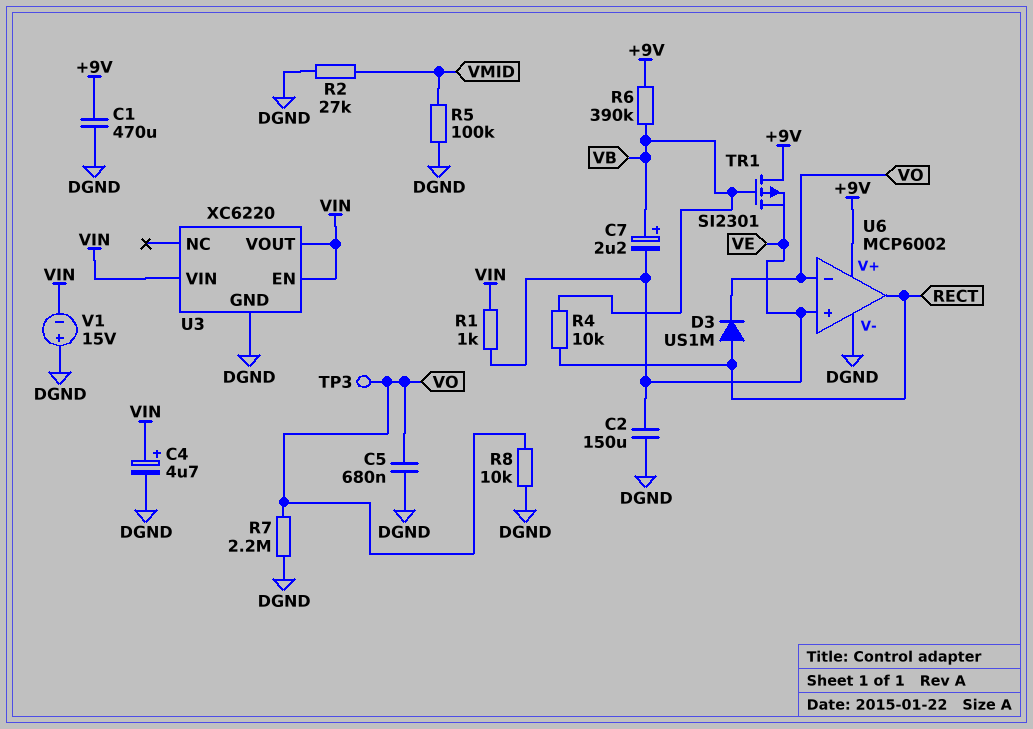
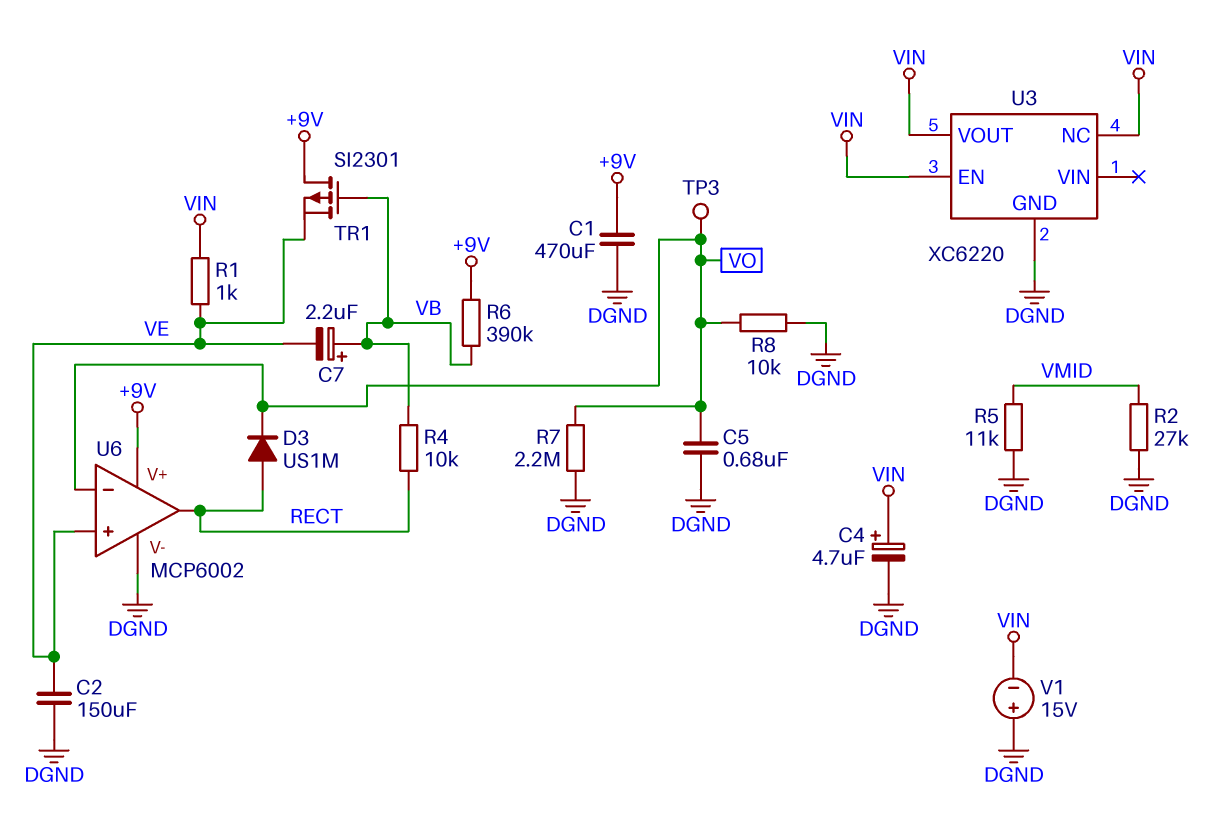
R5: 100k (DGND, VMID) -> 11k (DGND, VMID)
U3 pin NC: none -> VIN
U3 pin VIN: VIN -> none

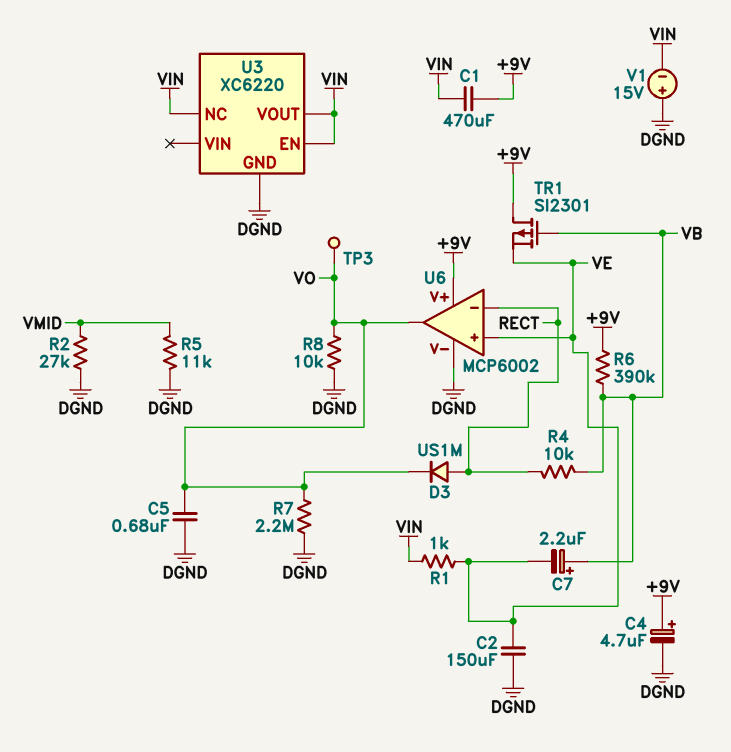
C1: 470uF (+9V, DGND) -> 470uF (+9V, VIN)
C4: 4.7uF (plus VIN, minus DGND) -> 4.7uF (plus +9V, minus DGND)
U6 pin in-: VO -> RECT
U6 pin out: RECT -> VO

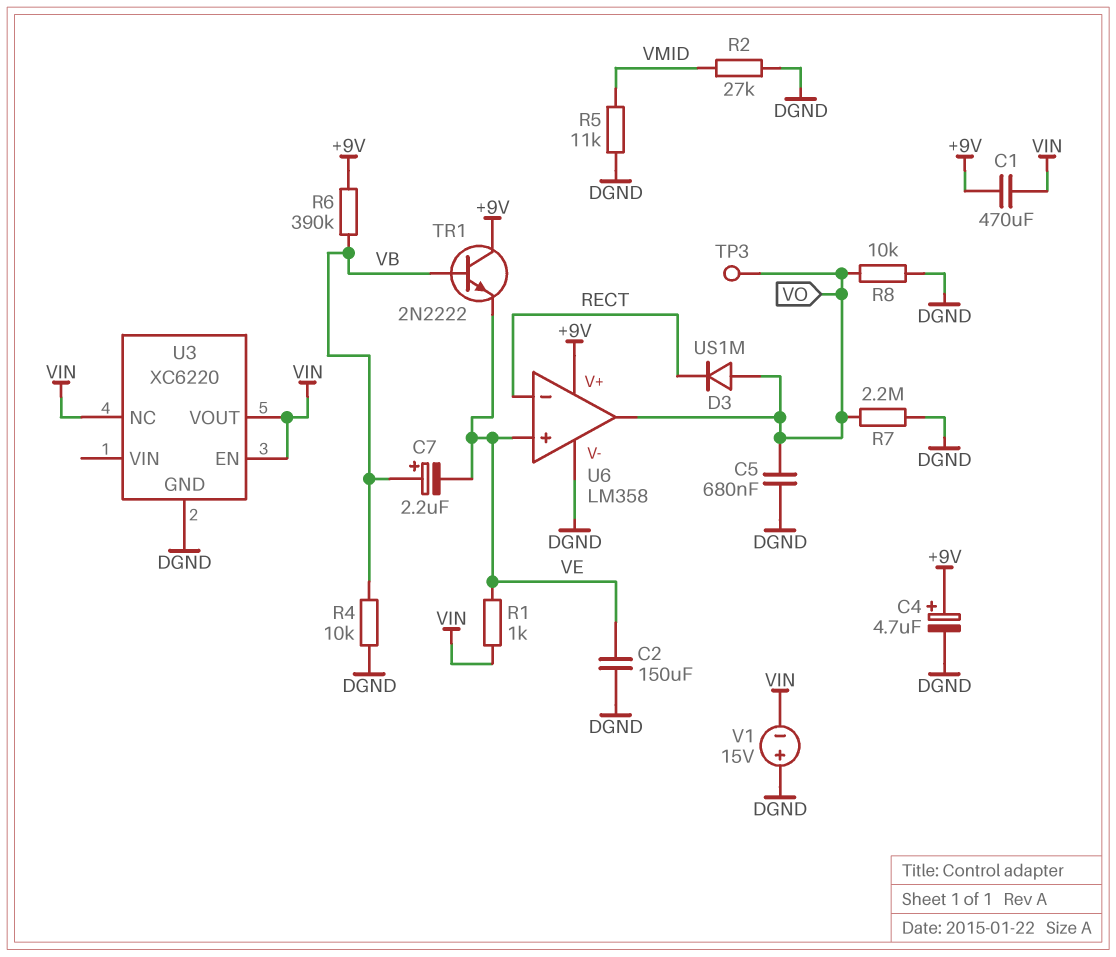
D3: diode US1M (A RECT, K VO) -> diode US1M (A VO, K RECT)
R4: 10k (RECT, VB) -> 10k (DGND, VB)
TR1: PMOS SI2301 (G VB, D +9V, S VE) -> NPN 2N2222 (B VB, C +9V, E VE)
U6: MCP6002 -> LM358

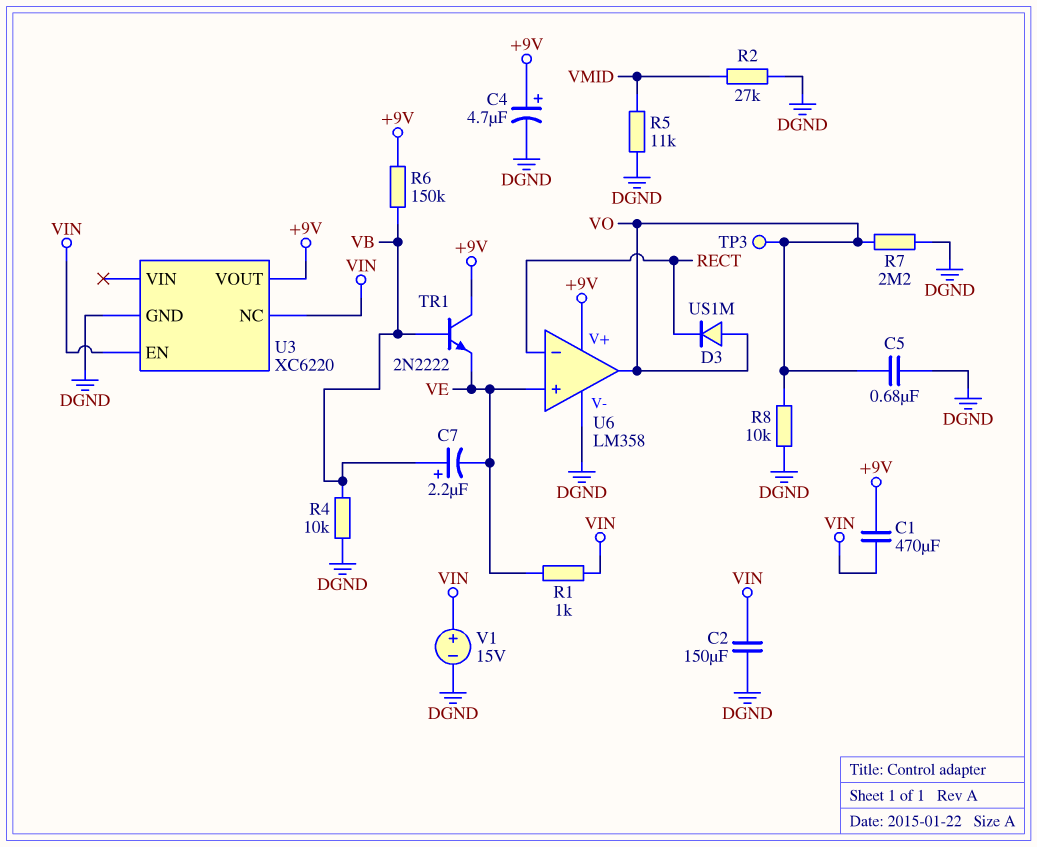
C2: 150uF (DGND, VE) -> 150uF (DGND, VIN)
R6: 390k (+9V, VB) -> 150k (+9V, VB)
U3 pin VOUT: VIN -> +9V
V1: 15V (plus DGND, minus VIN) -> 15V (plus VIN, minus DGND)

